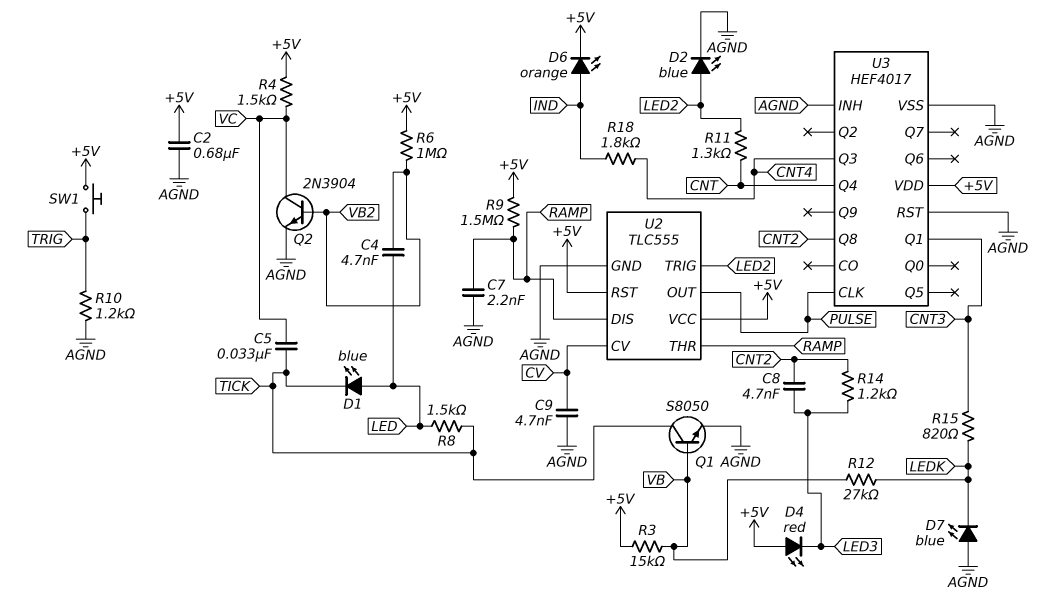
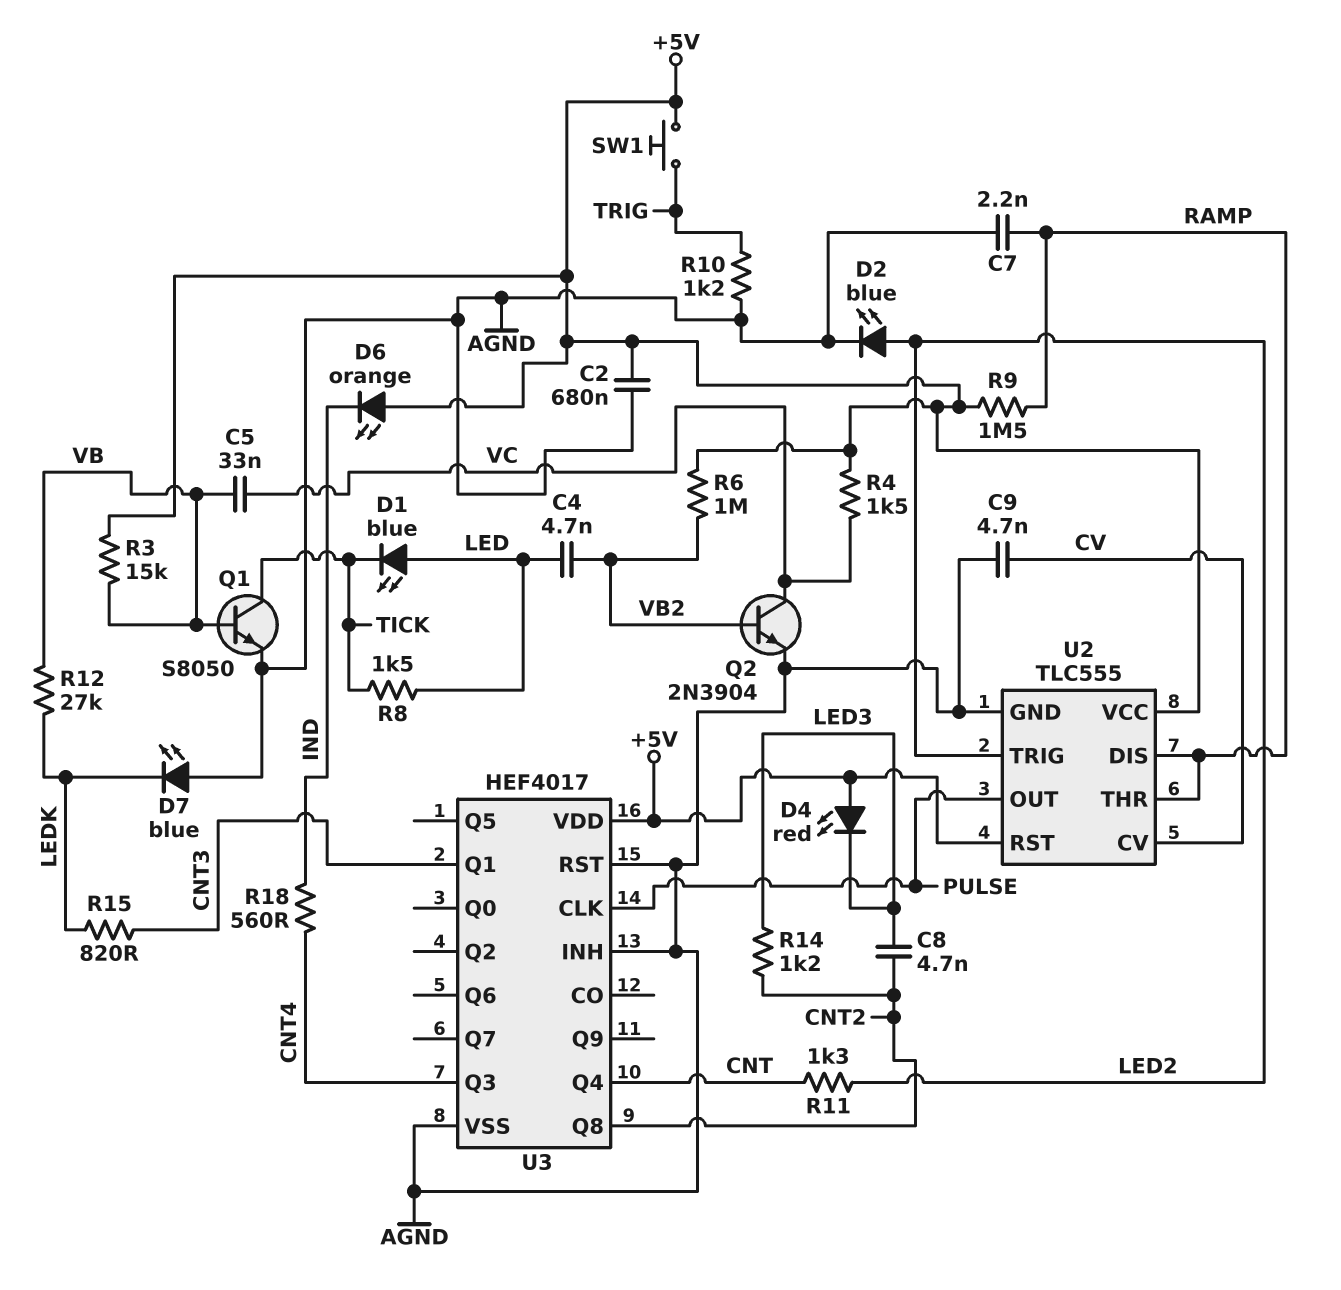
C5: 33nF (TICK, VC) -> 33nF (VB, VC)
D6: LED orange (A IND, K +5V) -> LED orange (A +5V, K IND)
R18: 1.8k (CNT4, IND) -> 560 (CNT4, IND)

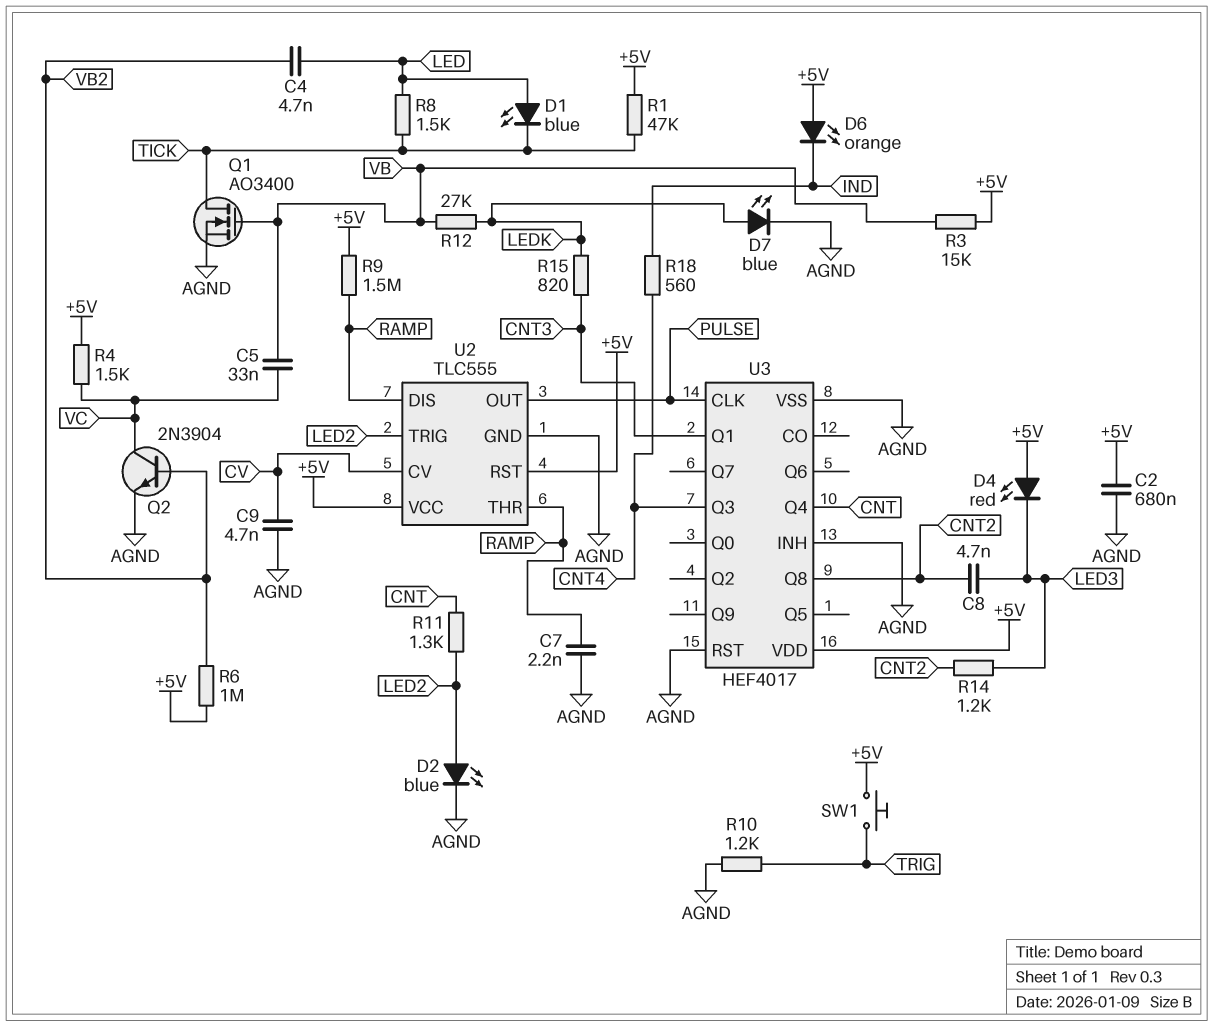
D7: LED blue (A AGND, K LEDK) -> LED blue (A LEDK, K AGND)
Q1: NPN S8050 (B VB, C TICK, E AGND) -> NMOS AO3400 (G VB, D TICK, S AGND)
R1: none -> 47k (+5V, TICK)

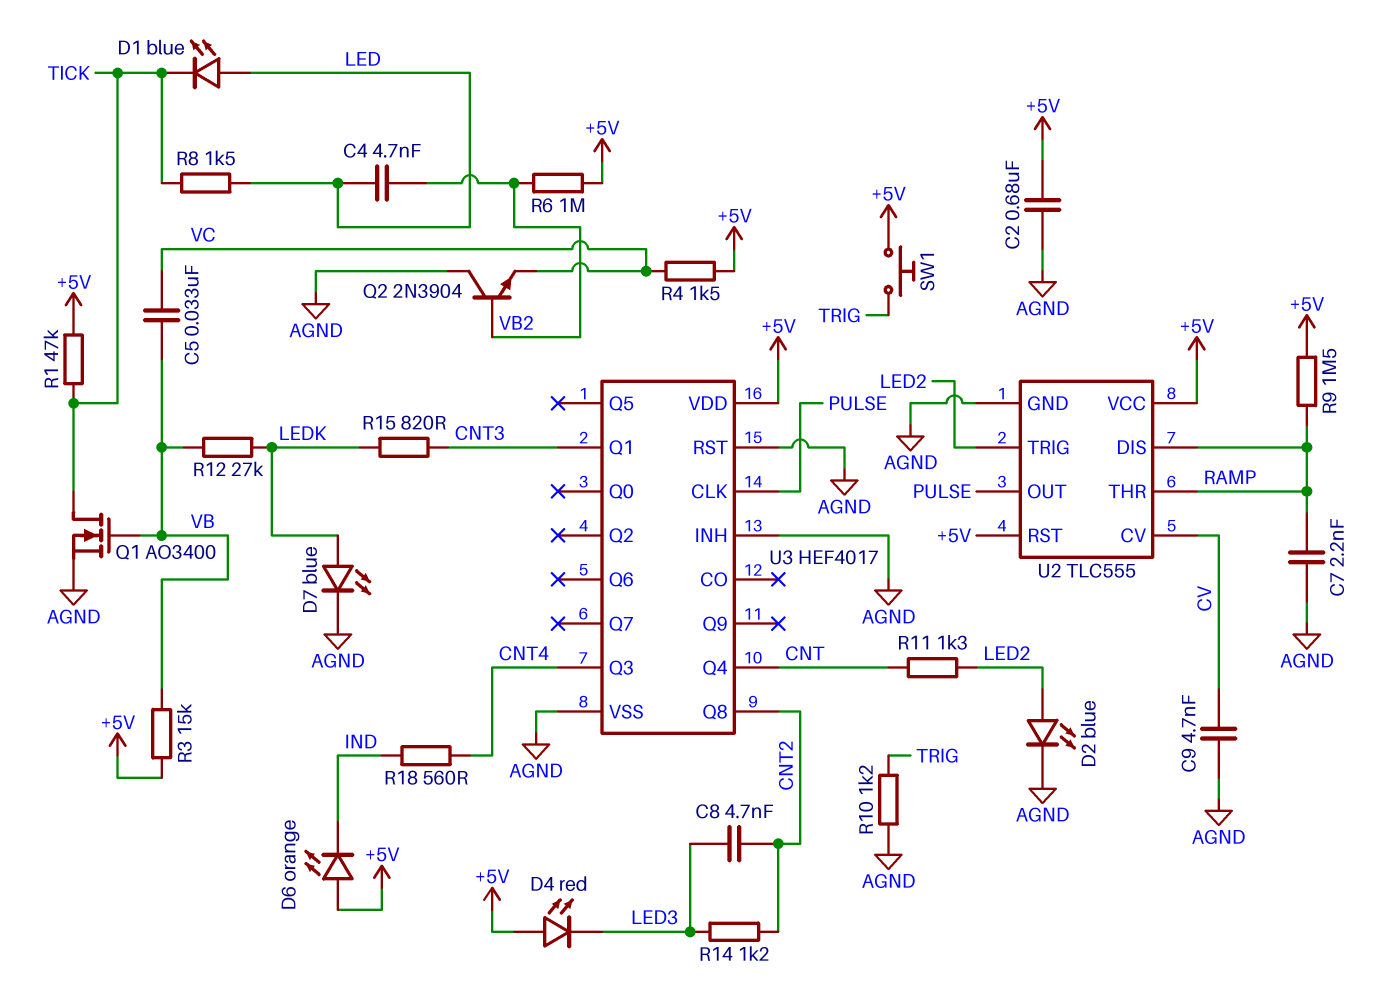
Q2: NPN 2N3904 (B VB2, C VC, E AGND) -> NPN 2N3904 (B VB2, C AGND, E VC)

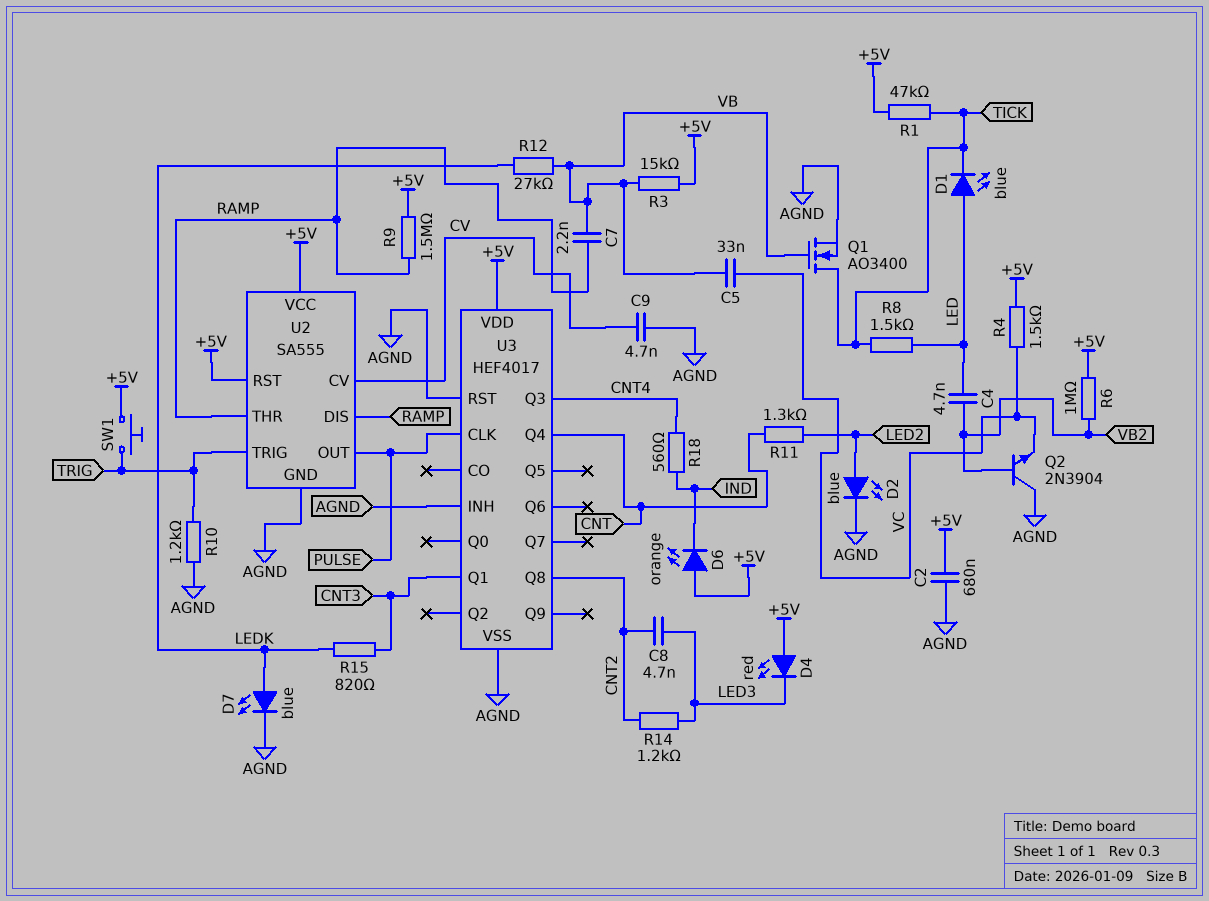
C7: 2.2nF (AGND, RAMP) -> 2.2nF (RAMP, VB)
U2: TLC555 -> SA555
U2 pin TRIG: LED2 -> TRIG

